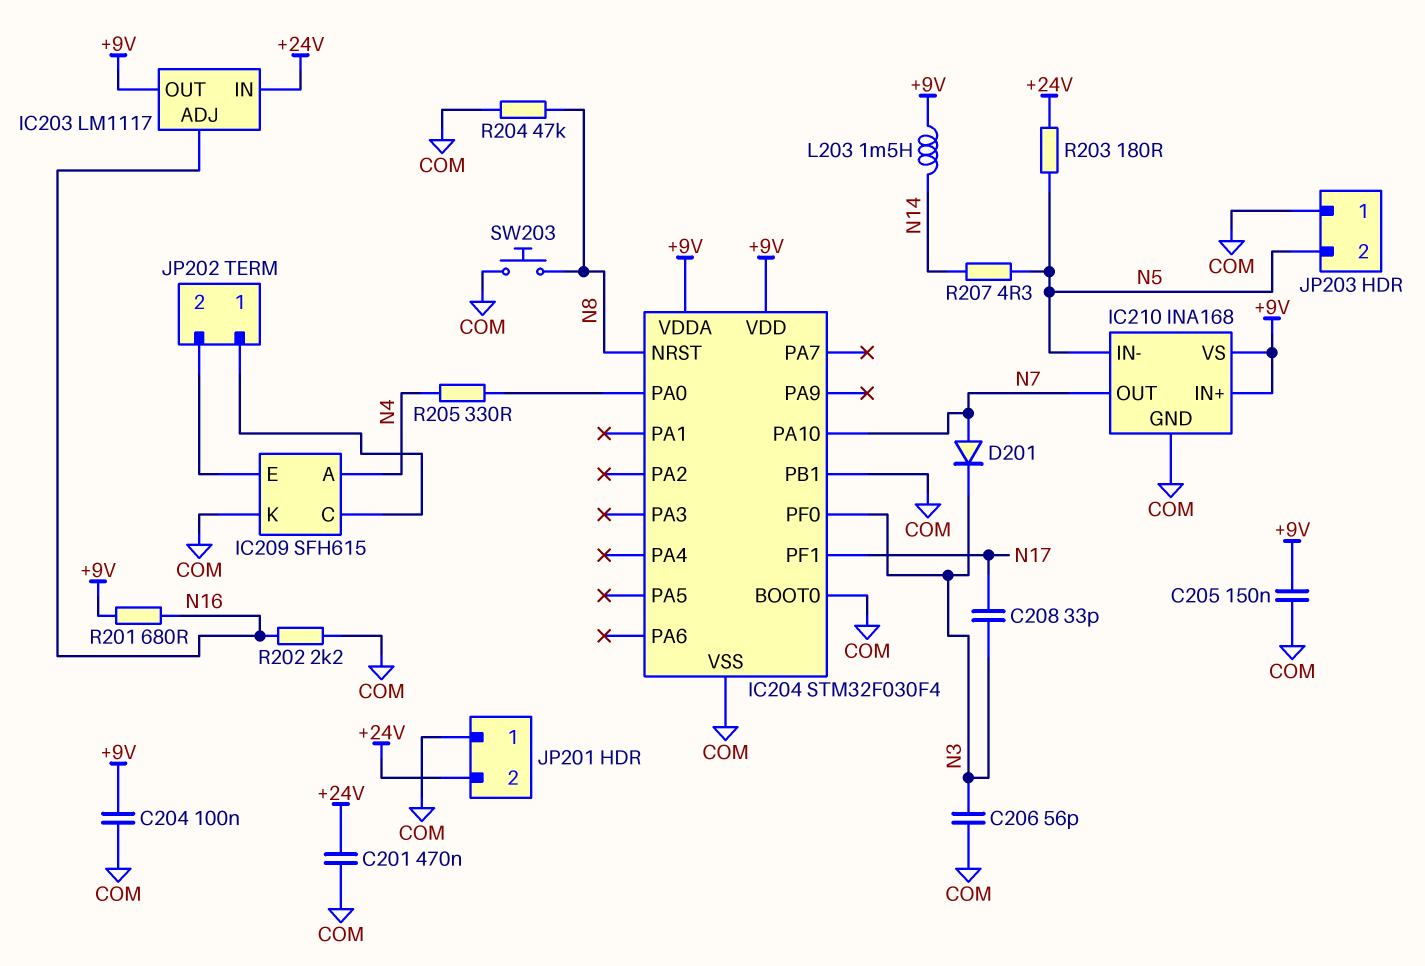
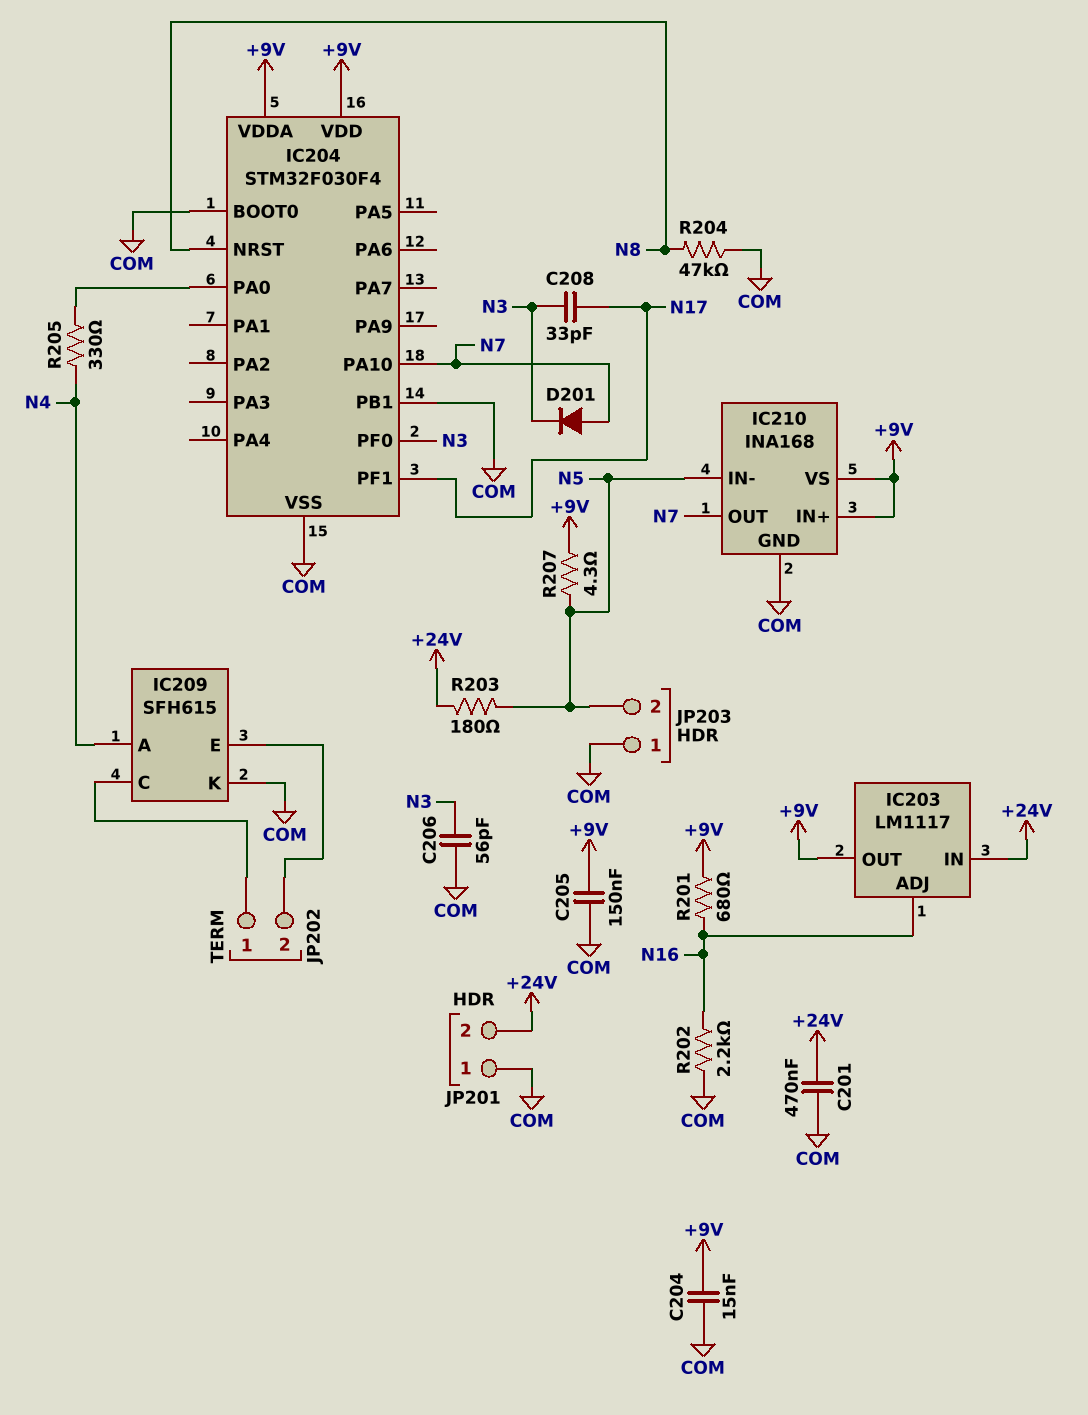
C204: 100nF (+9V, COM) -> 15nF (+9V, COM)
L203: 1.5mH (+9V, N14) -> none
R207: 4.3 (N5, N14) -> 4.3 (+9V, N5)
SW203: button (COM, N8) -> none

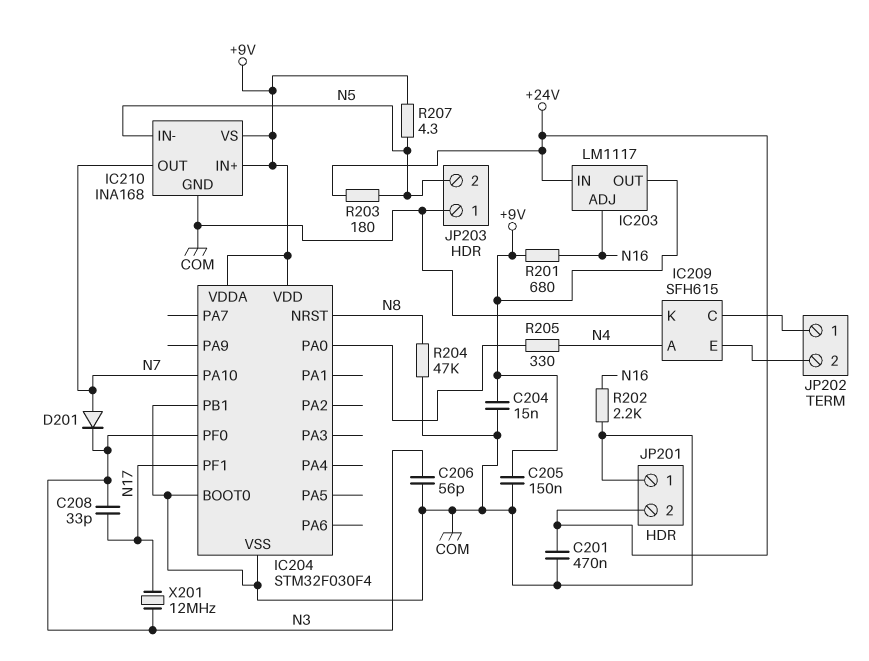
X201: none -> 12MHz (N3, N17)

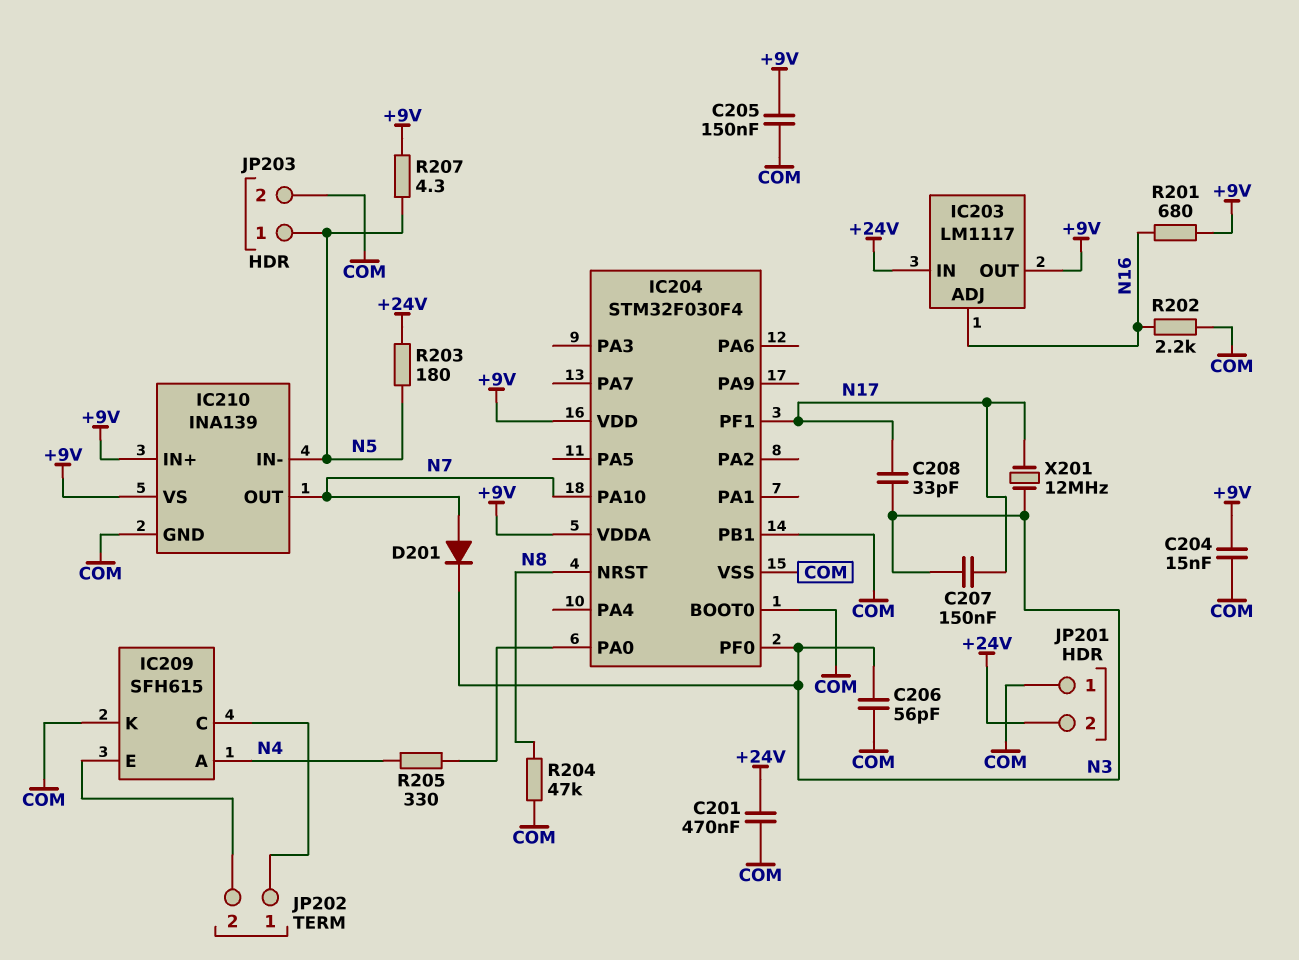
C207: none -> 150nF (N3, N17)
IC210: INA168 -> INA139
JP203 pin 1: COM -> N5
JP203 pin 2: N5 -> COM

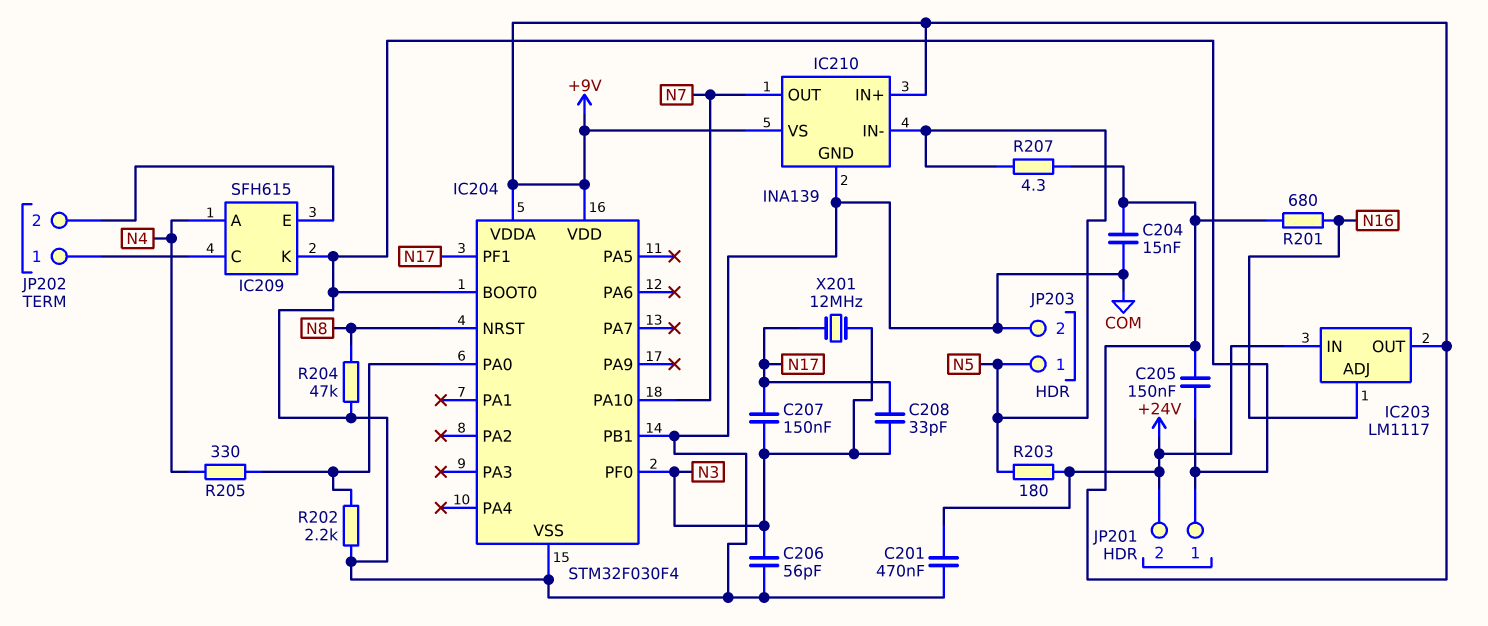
D201: diode (A N7, K N3) -> none
R202: 2.2k (COM, N16) -> 2.2k (COM, IC204/PA0)

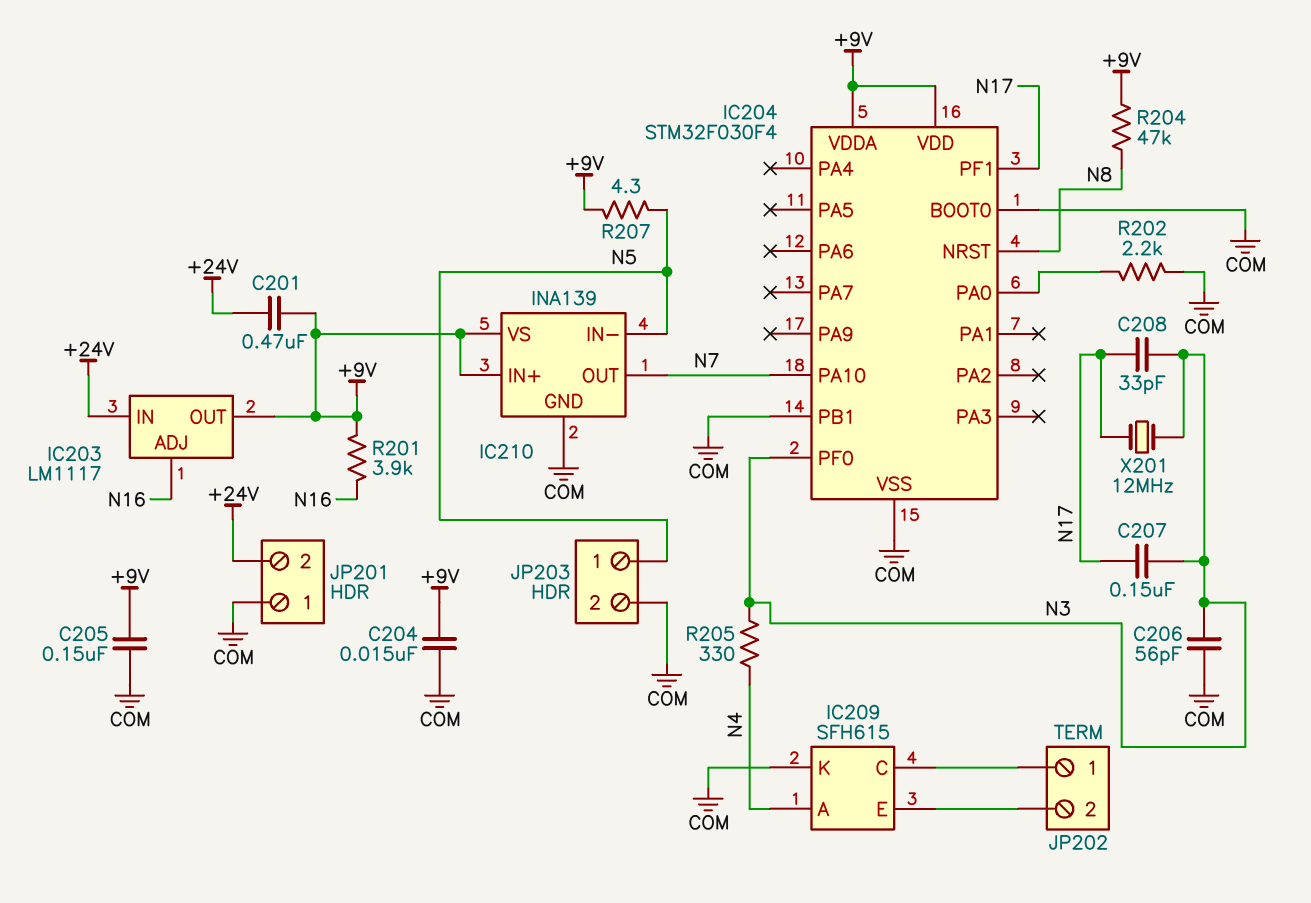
C201: 470nF (+24V, COM) -> 470nF (+9V, +24V)
R201: 680 (+9V, N16) -> 3.9k (+9V, N16)
R203: 180 (+24V, N5) -> none
R204: 47k (COM, N8) -> 47k (+9V, N8)
R205: 330 (IC204/PA0, N4) -> 330 (N3, N4)

